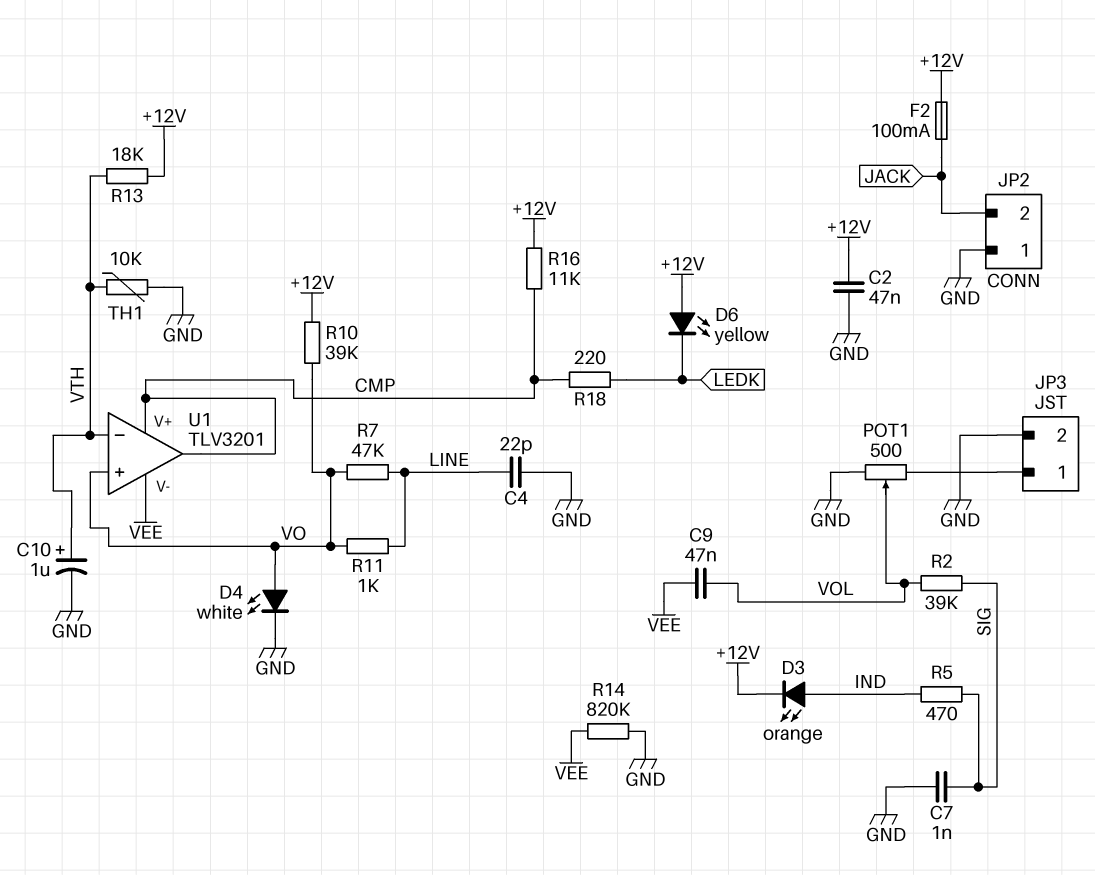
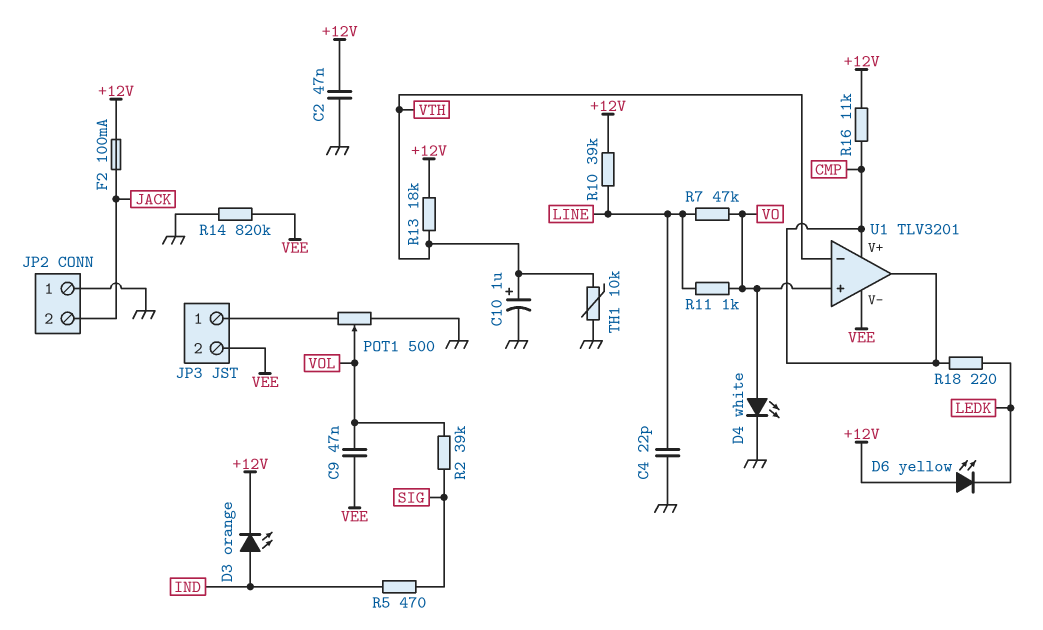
C7: 1nF (GND, SIG) -> none
JP3 pin 2: GND -> VEE
R10: 39k (+12V, VO) -> 39k (+12V, LINE)

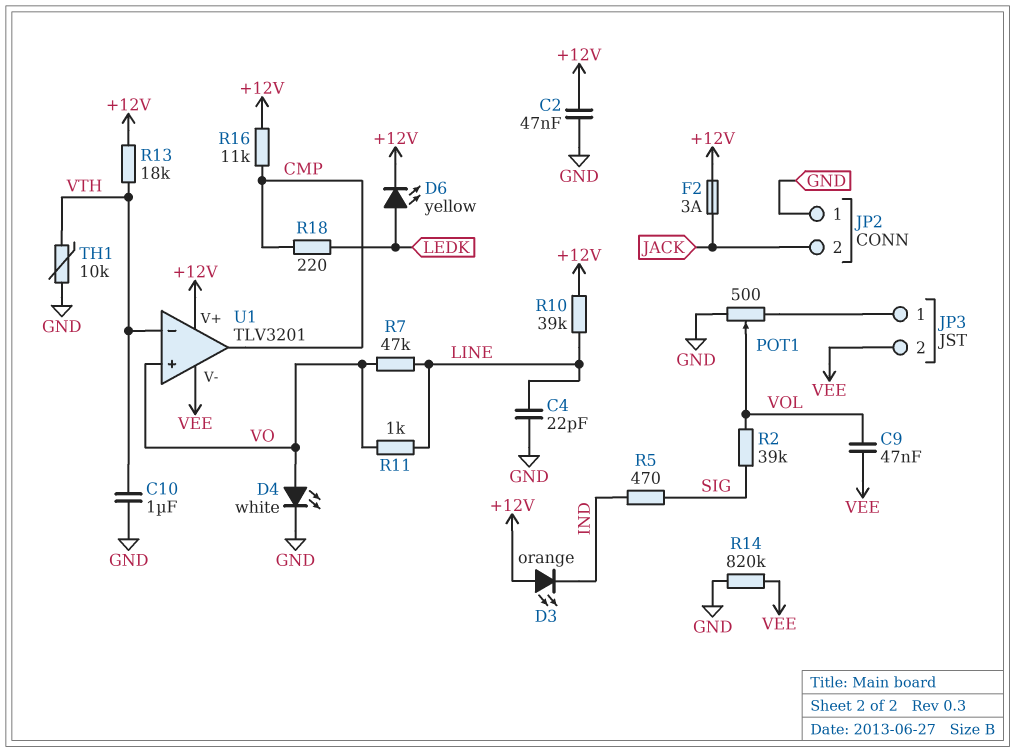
C10: 1uF (plus VTH, minus GND) -> 1uF (GND, VTH)
D3: LED orange (A IND, K +12V) -> LED orange (A +12V, K IND)
D6: LED yellow (A +12V, K LEDK) -> LED yellow (A LEDK, K +12V)
F2: 100mA (+12V, JACK) -> 3A (+12V, JACK)
U1 pin V+: CMP -> +12V

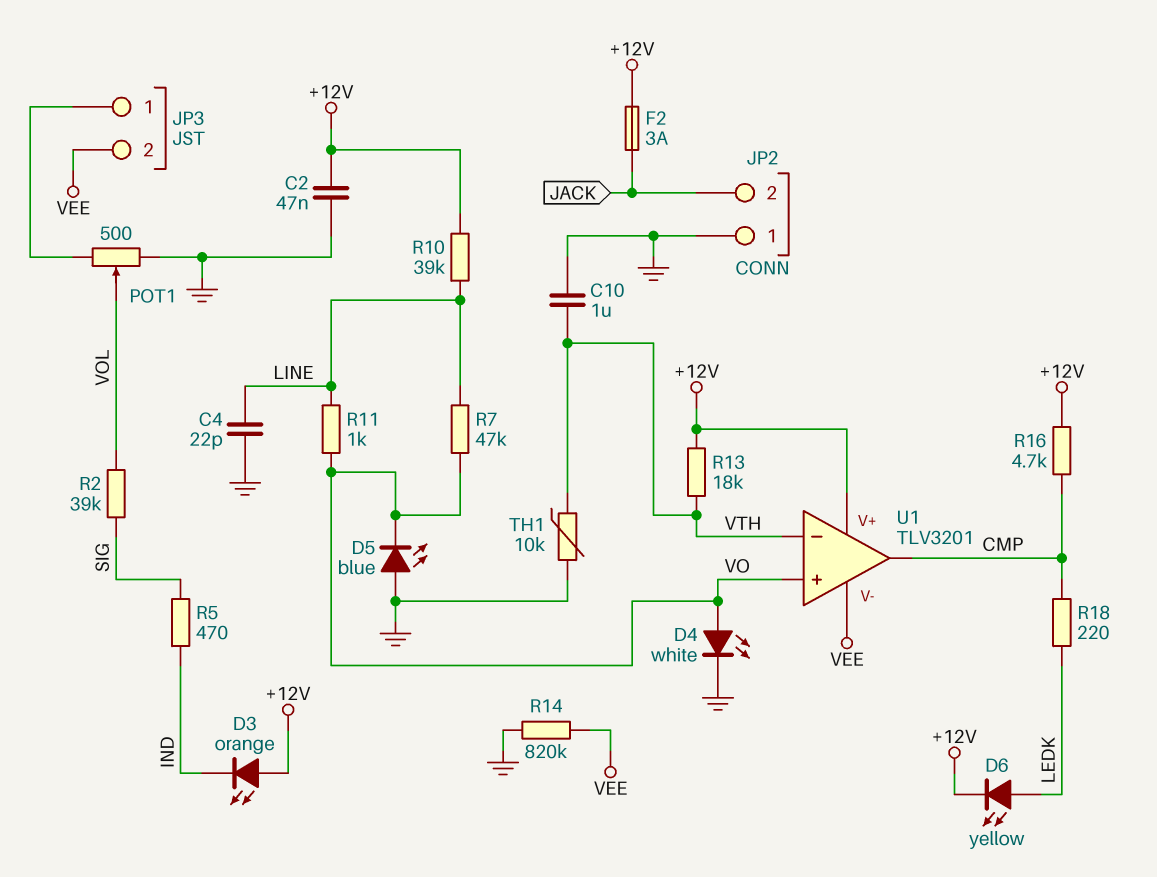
C9: 47nF (VEE, VOL) -> none
D5: none -> LED blue (A GND, K VO)
R16: 11k (+12V, CMP) -> 4.7k (+12V, CMP)

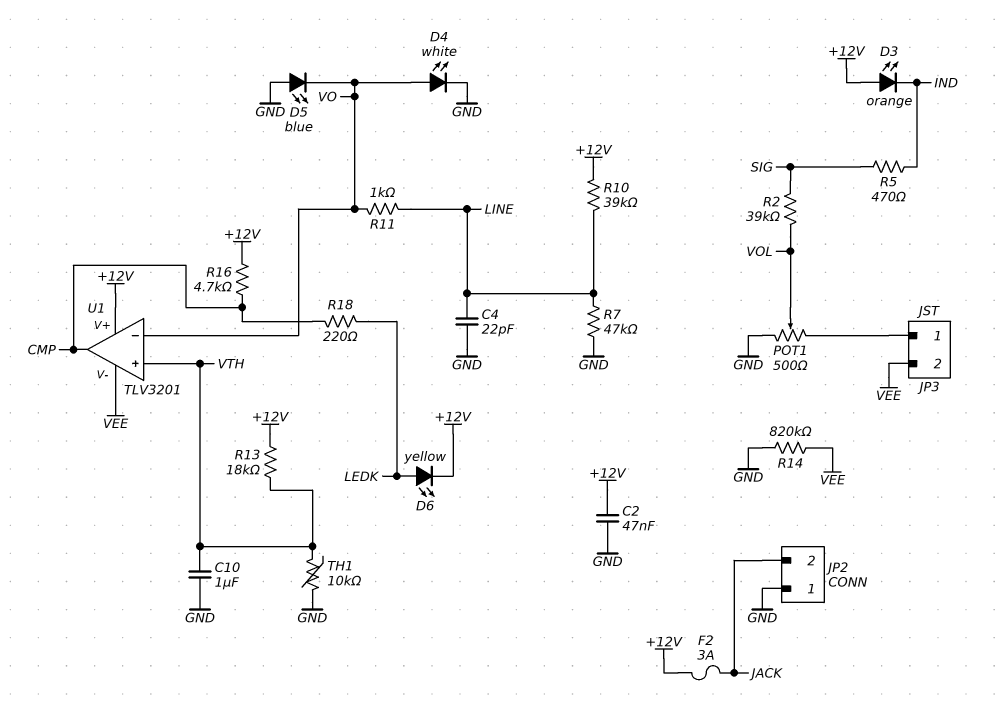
R7: 47k (LINE, VO) -> 47k (GND, LINE)
U1 pin in+: VO -> VTH
U1 pin in-: VTH -> VO

